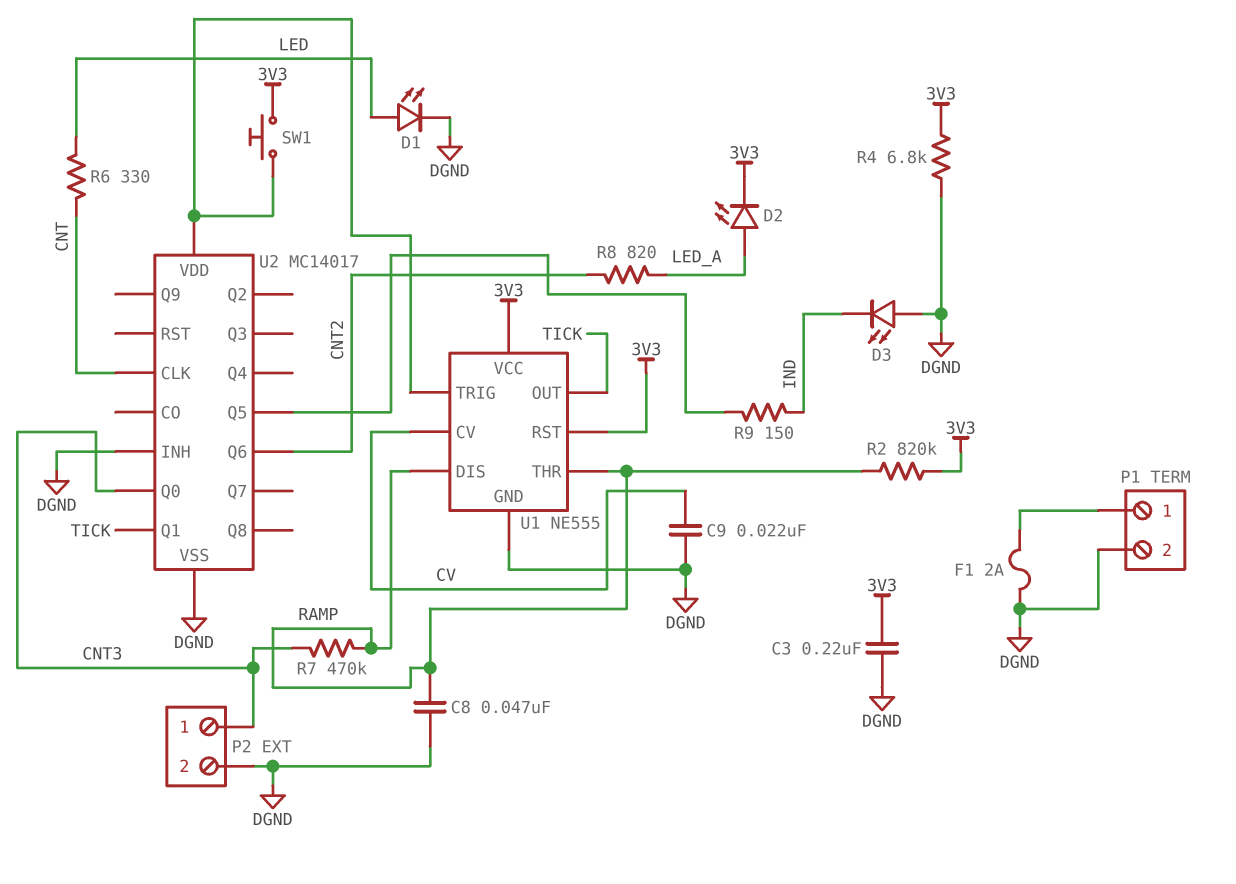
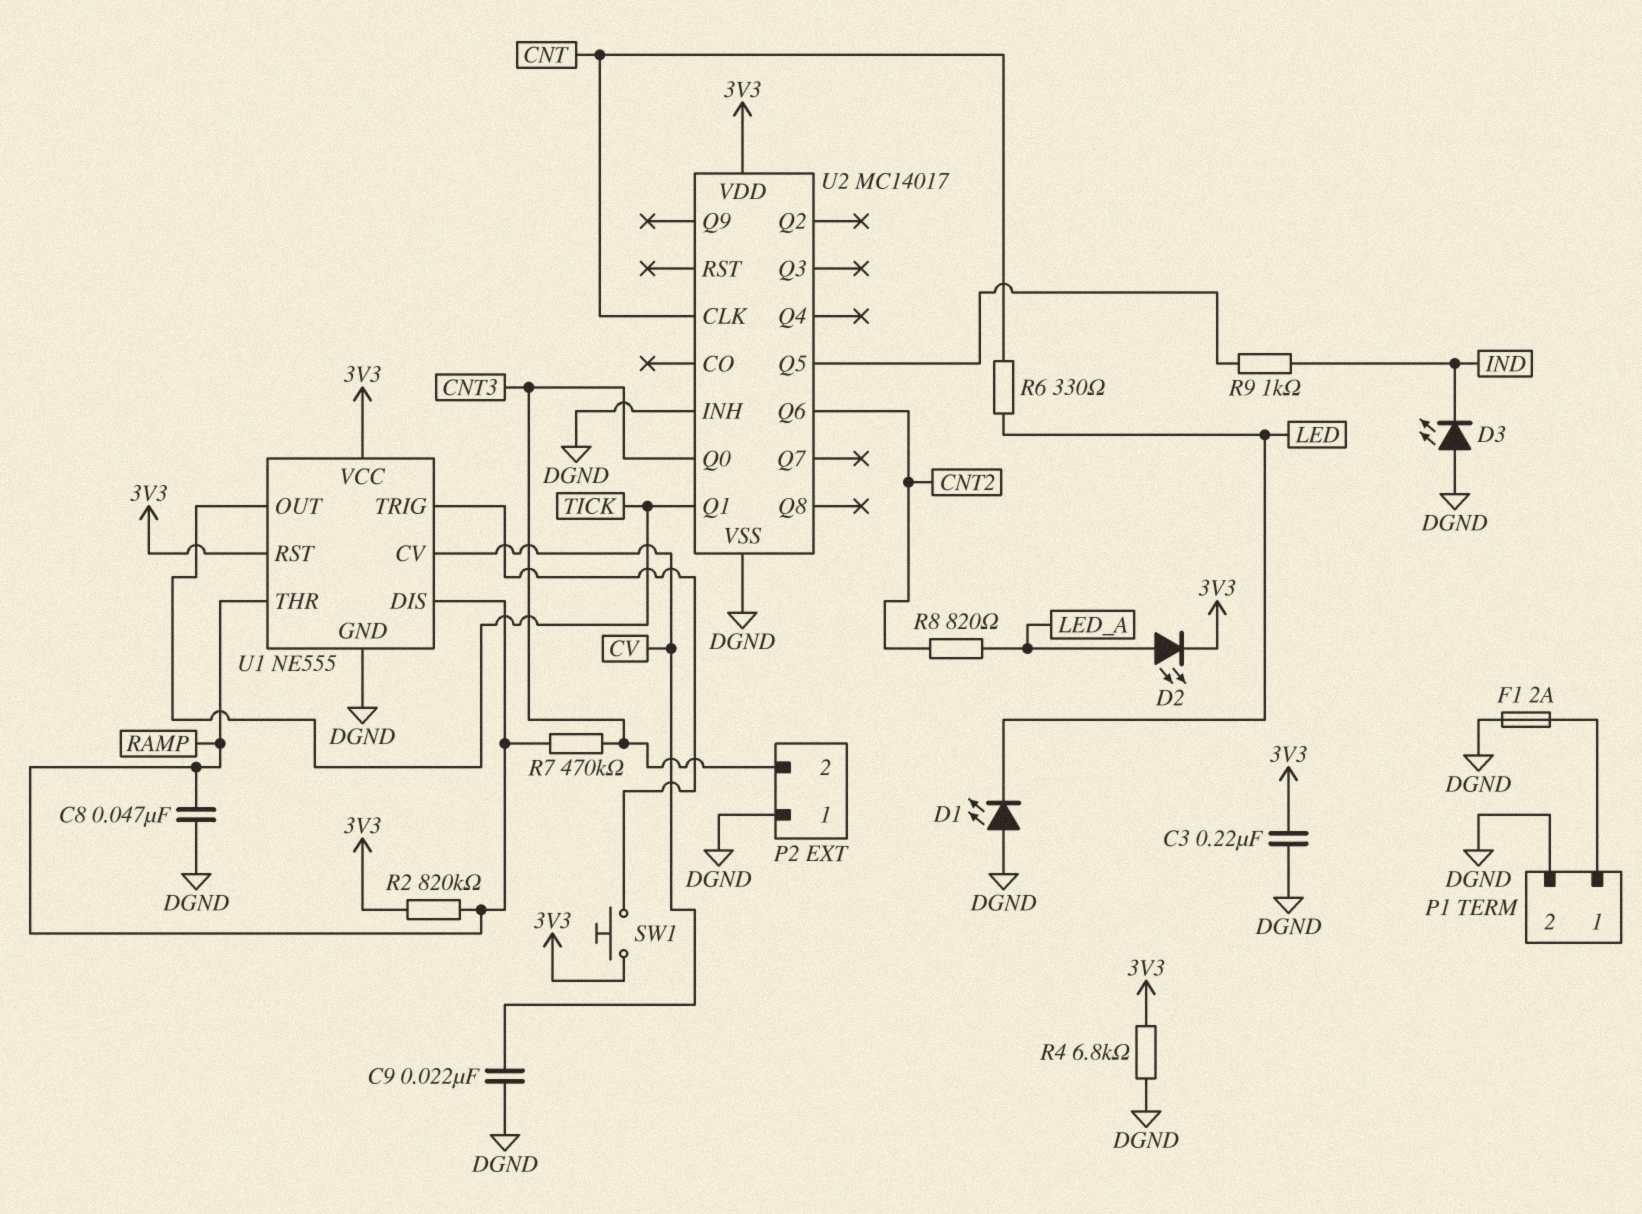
D1: LED (A LED, K DGND) -> LED (A DGND, K LED)
P2 pin 1: CNT3 -> DGND
P2 pin 2: DGND -> CNT3
R9: 150 (IND, U2/Q5) -> 1k (IND, U2/Q5)
U2 pin VDD: U1/TRIG -> 3V3

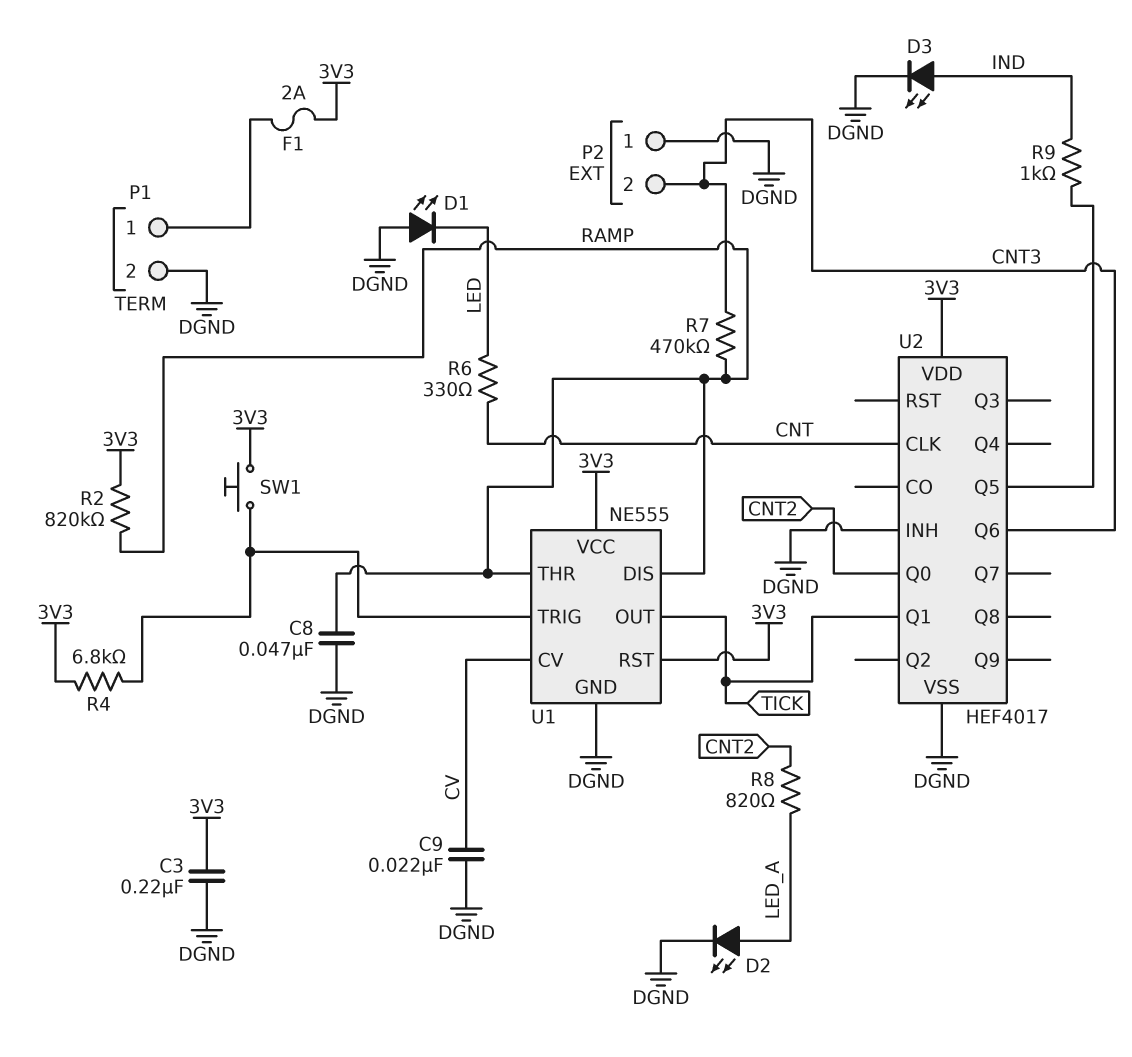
D2: LED (A LED_A, K 3V3) -> LED (A LED_A, K DGND)
D3: LED (A DGND, K IND) -> LED (A IND, K DGND)
F1: 2A (DGND, P1/1) -> 2A (3V3, P1/1)
R4: 6.8k (3V3, DGND) -> 6.8k (3V3, U1/TRIG)
U2: MC14017 -> HEF4017
U2 pin Q0: CNT3 -> CNT2
U2 pin Q6: CNT2 -> CNT3

